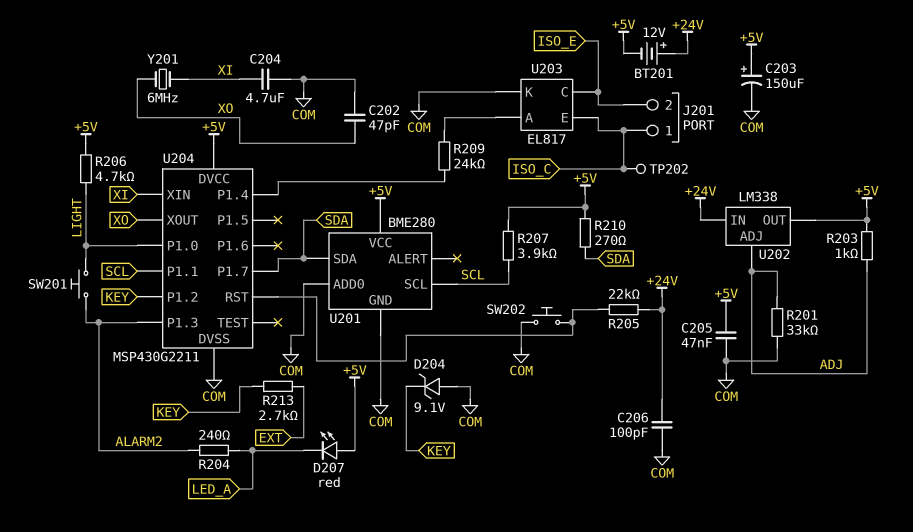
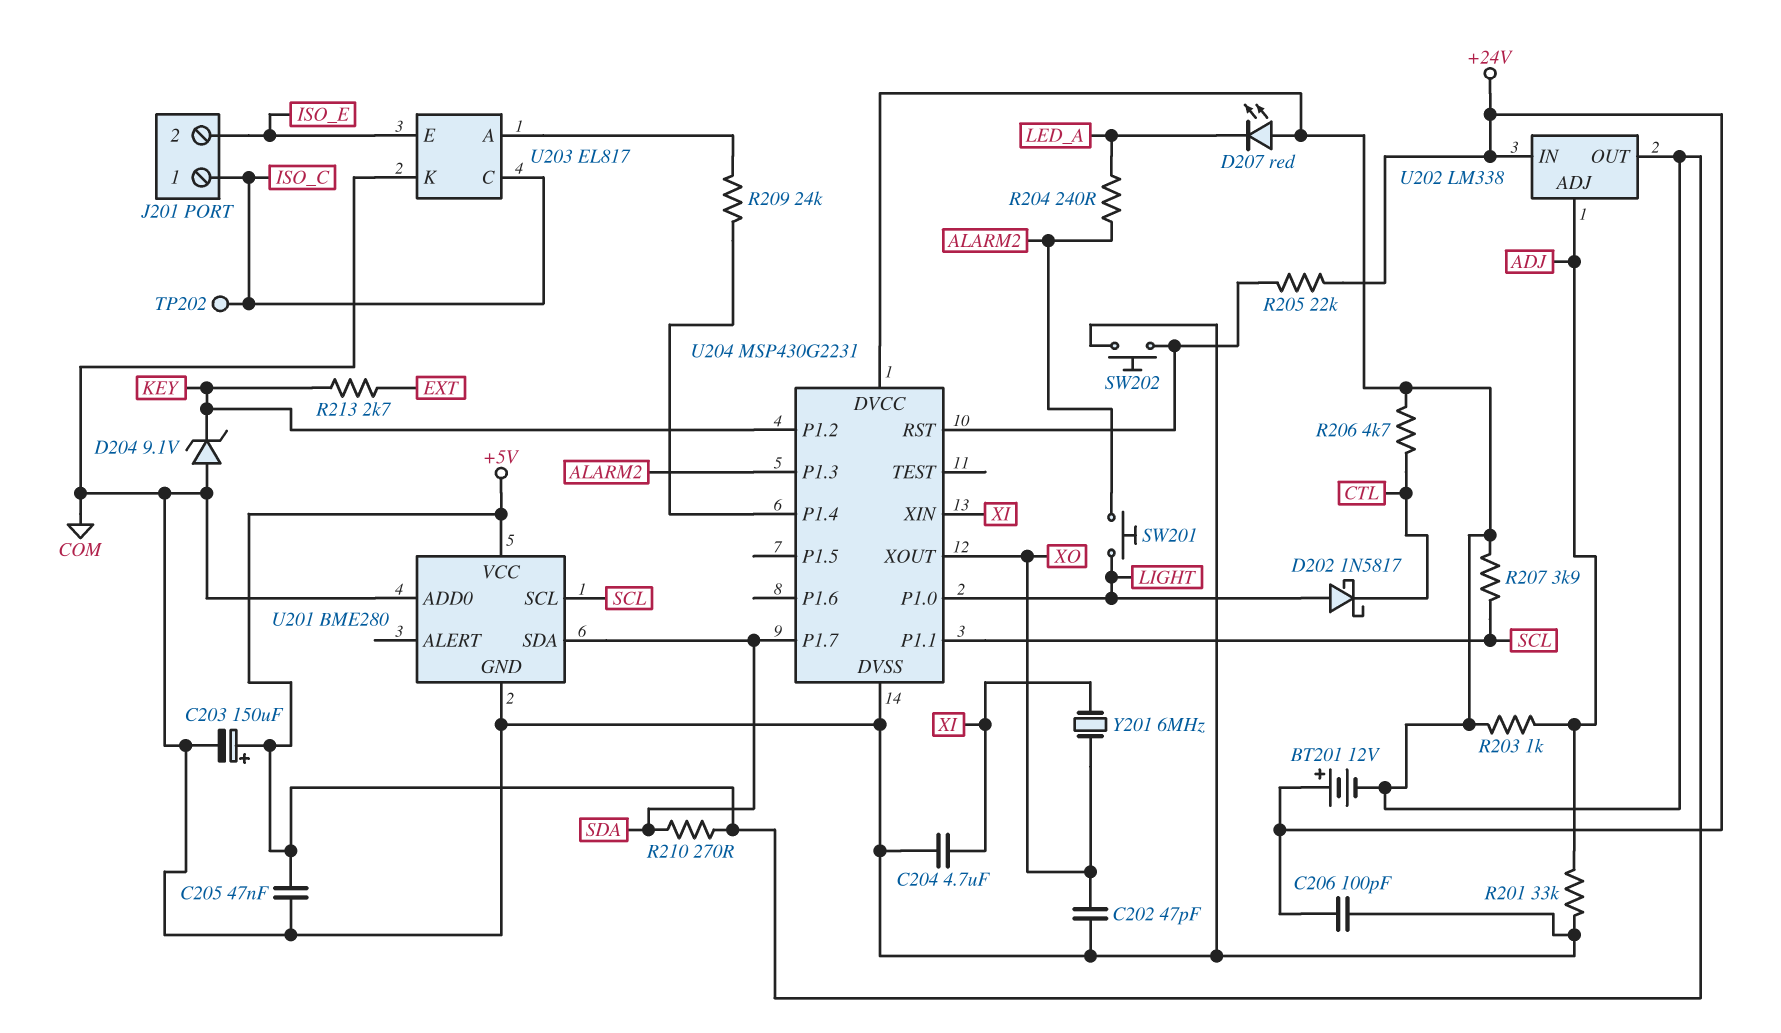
D202: none -> schottky 1N5817 (A LIGHT, K CTL)
R206: 4.7k (+5V, LIGHT) -> 4.7k (+5V, CTL)
U203 pin C: ISO_E -> ISO_C
U203 pin E: ISO_C -> ISO_E
U204: MSP430G2211 -> MSP430G2231

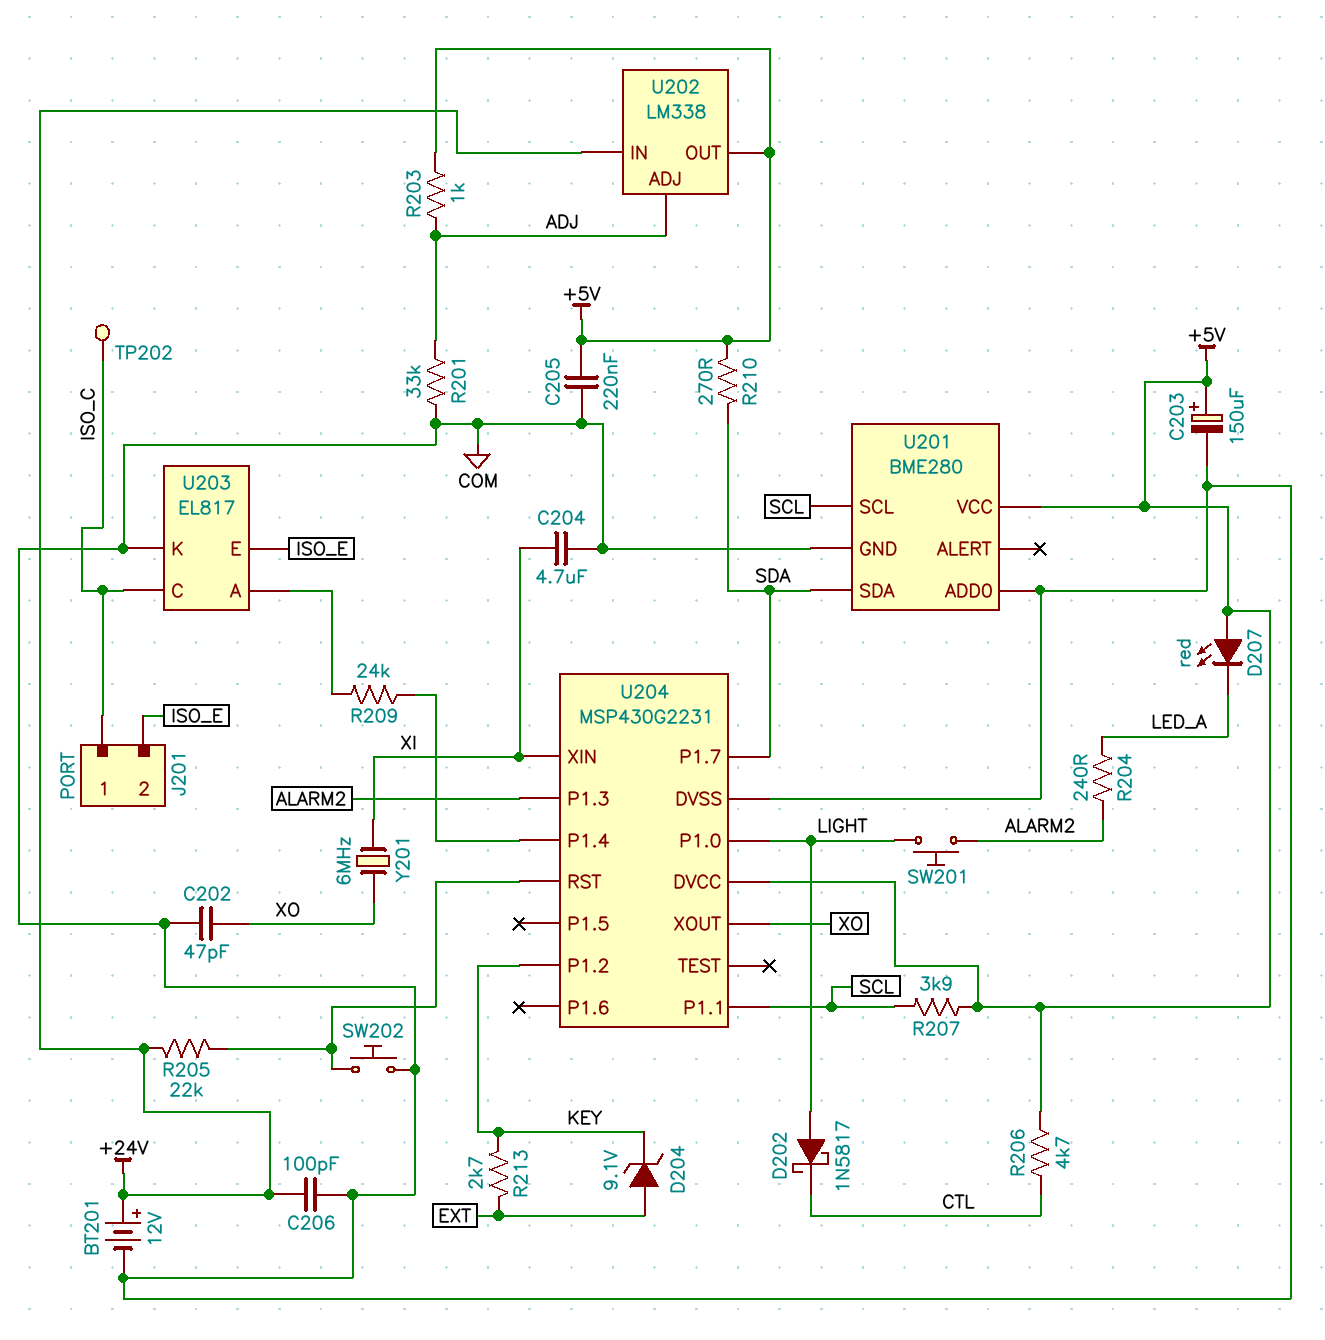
BT201: 12V (plus +24V, minus +5V) -> 12V (plus +24V, minus COM)
C205: 47nF (+5V, COM) -> 220nF (+5V, COM)
D204: zener 9.1V (A COM, K KEY) -> zener 9.1V (A EXT, K KEY)

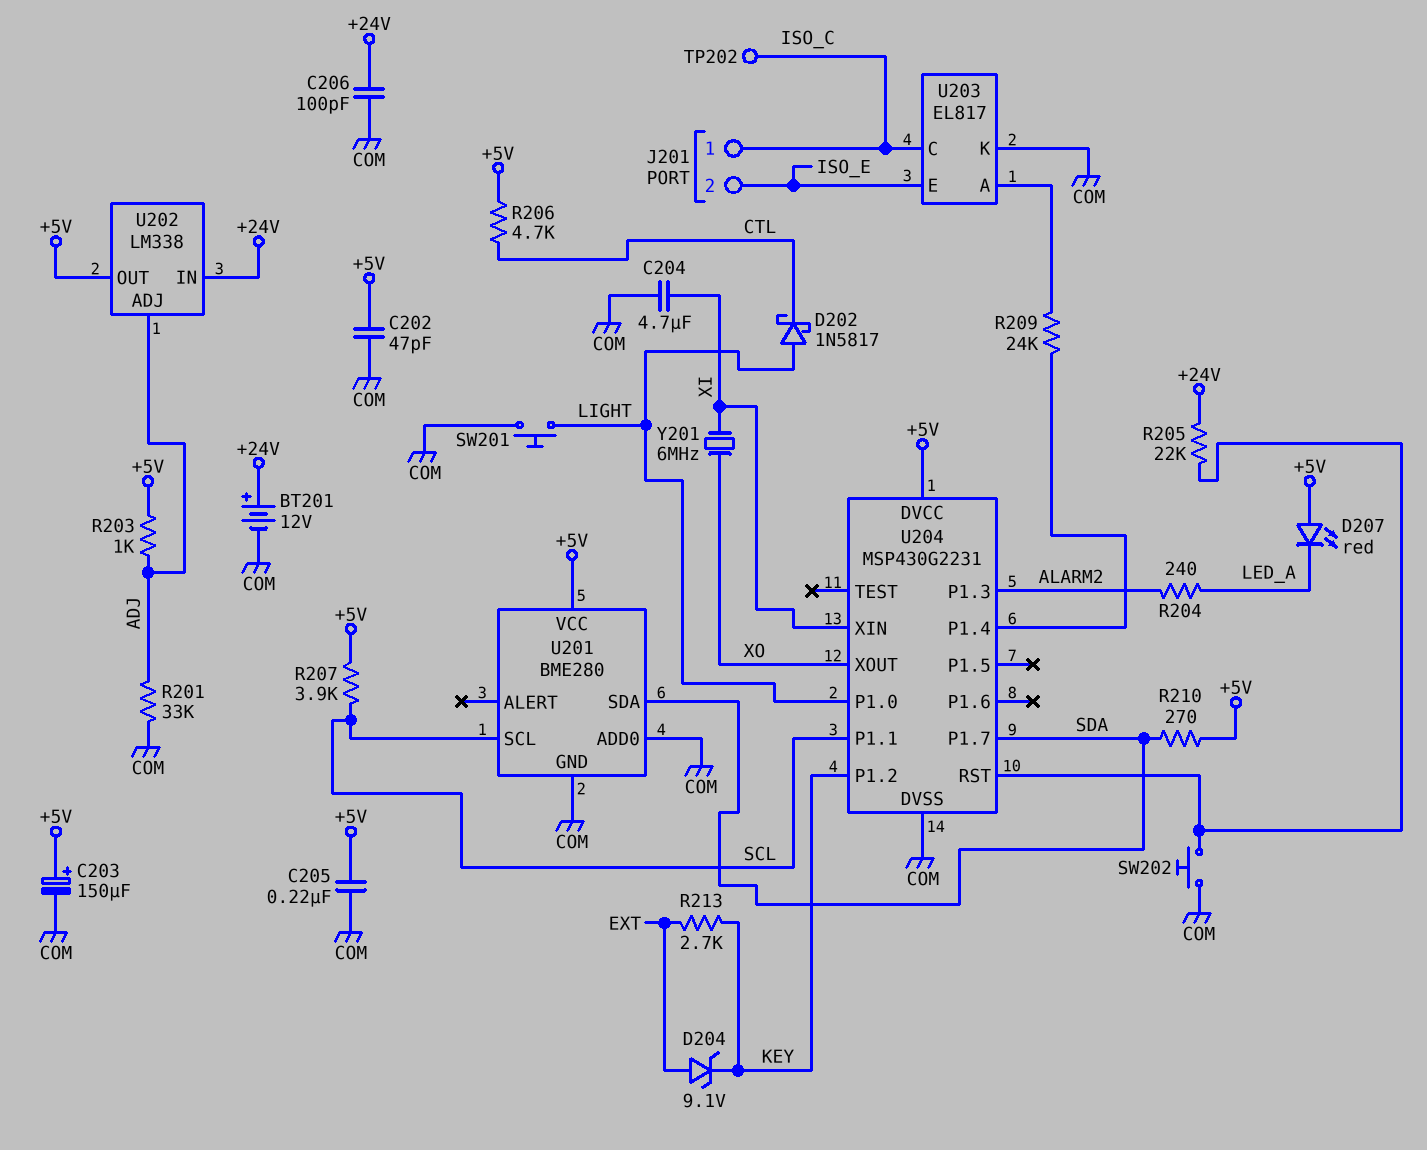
C202: 47pF (COM, XO) -> 47pF (+5V, COM)
SW201: button (ALARM2, LIGHT) -> button (COM, LIGHT)

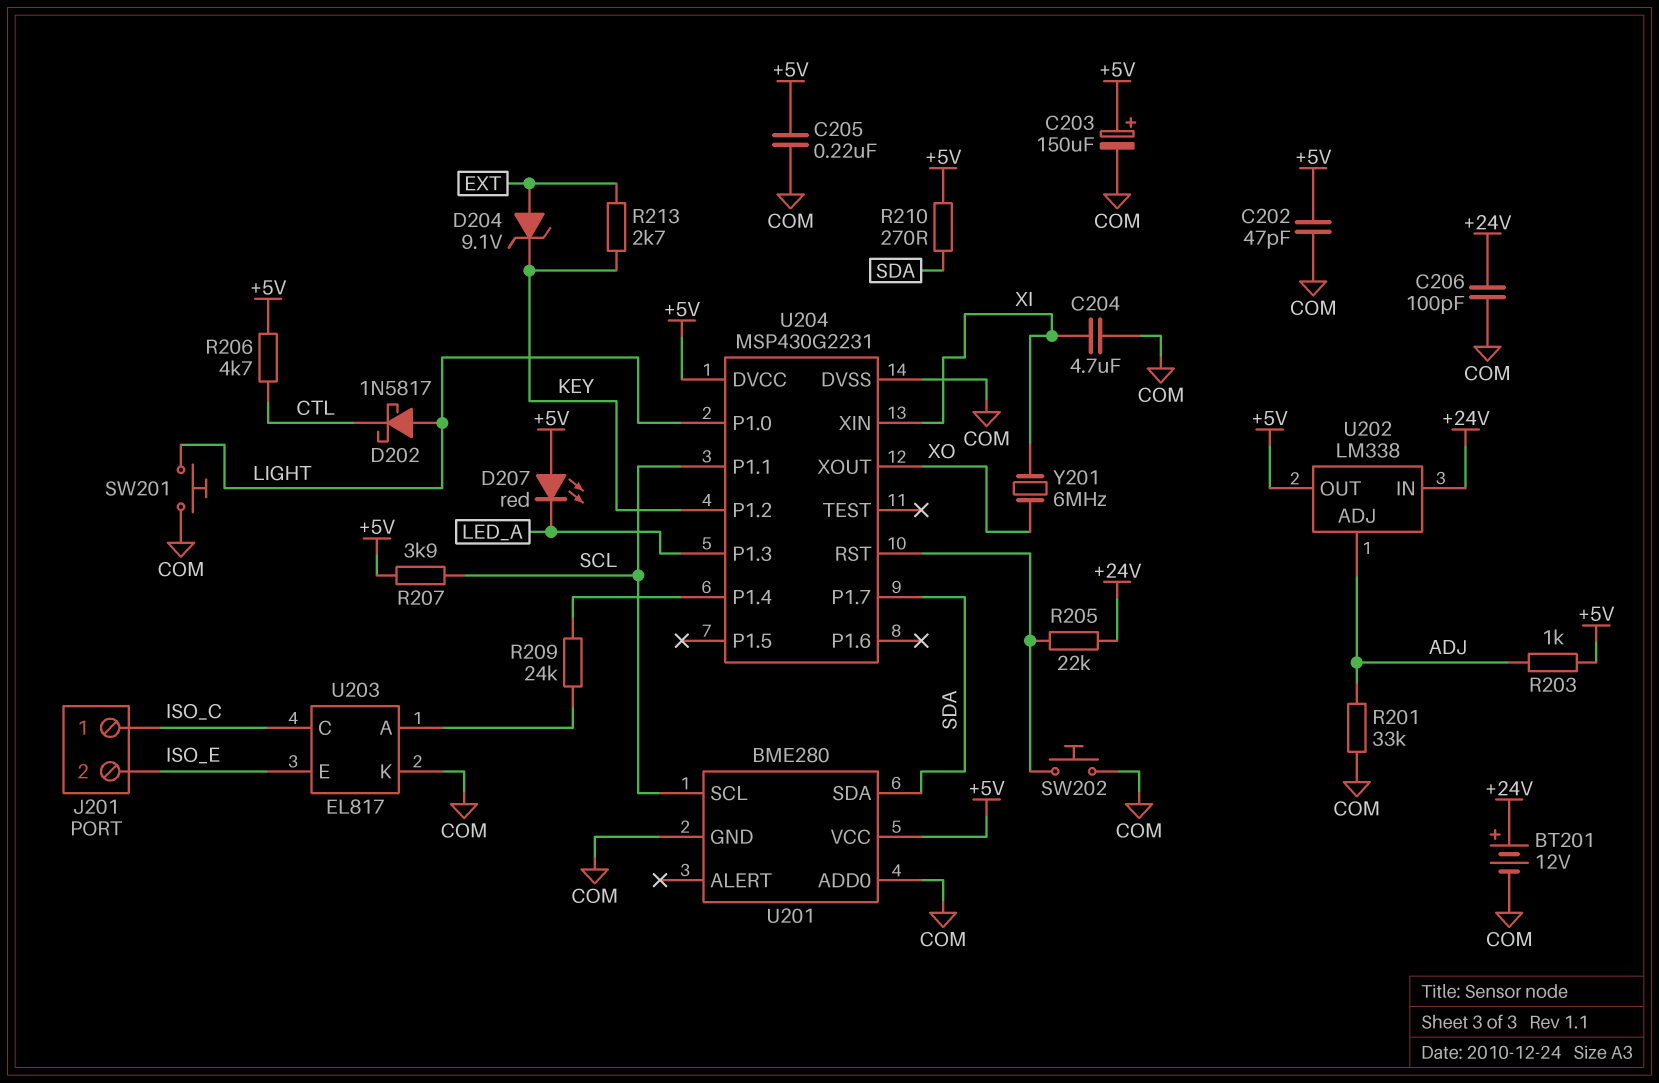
R204: 240 (ALARM2, LED_A) -> none
TP202: test point (ISO_C) -> none
U204 pin P1.3: ALARM2 -> LED_A

